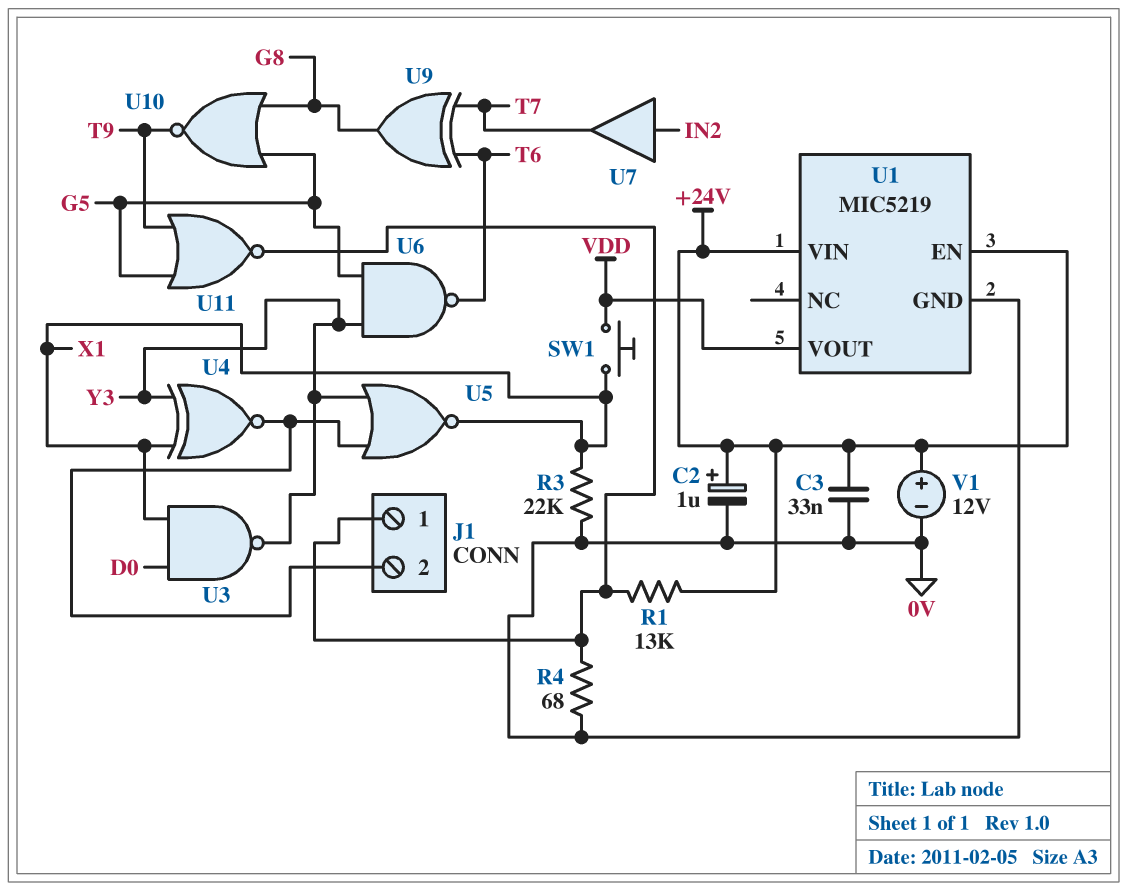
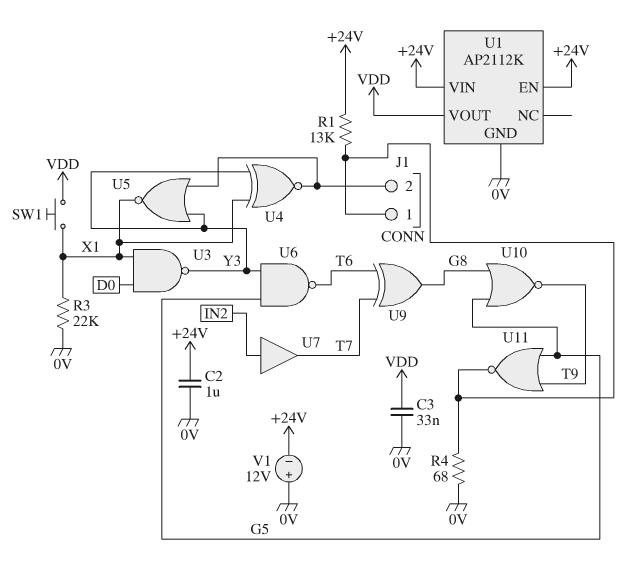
C2: 1uF (plus +24V, minus 0V) -> 1uF (+24V, 0V)
C3: 33nF (+24V, 0V) -> 33nF (0V, VDD)
U1: MIC5219 -> AP2112K
V1: 12V (plus +24V, minus 0V) -> 12V (plus 0V, minus +24V)

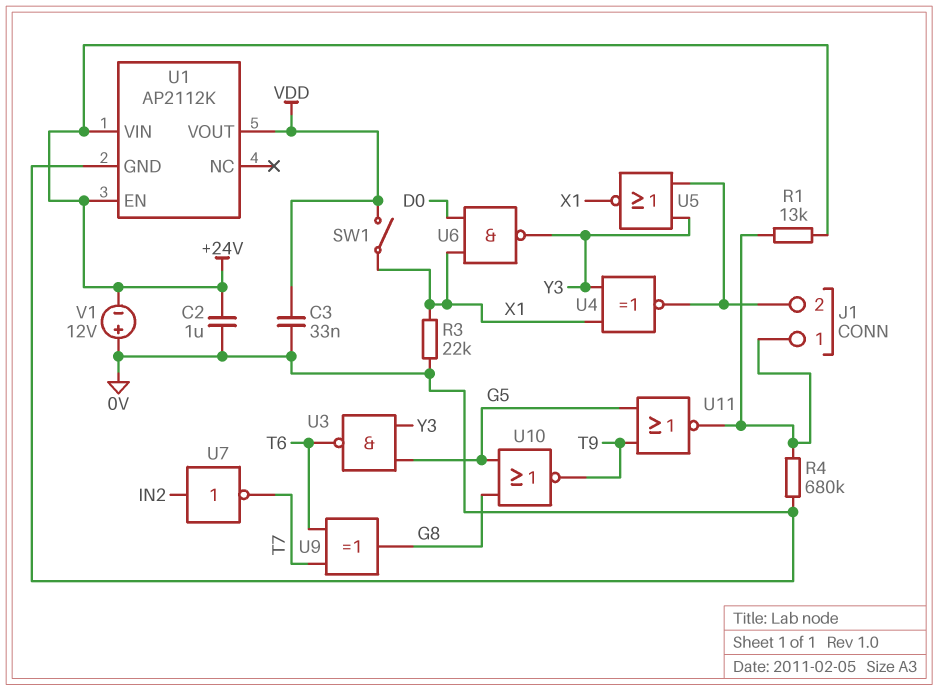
R4: 68 (0V, J1/1) -> 680k (0V, J1/1)
SW1: button (VDD, X1) -> switch (VDD, X1)
U3: NAND (in D0, in X1, out Y3) -> NAND (in G5, in Y3, out T6)
U6: NAND (in G5, in Y3, out T6) -> NAND (in D0, in X1, out Y3)
U7: buffer (in IN2, out T7) -> NOT (in IN2, out T7)

